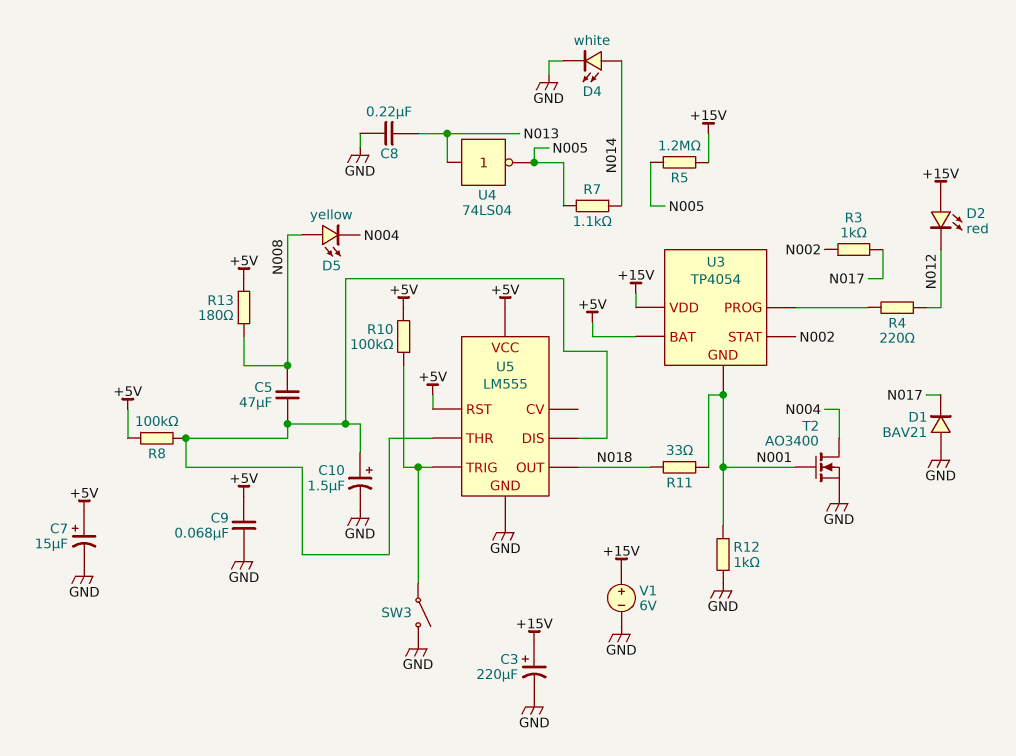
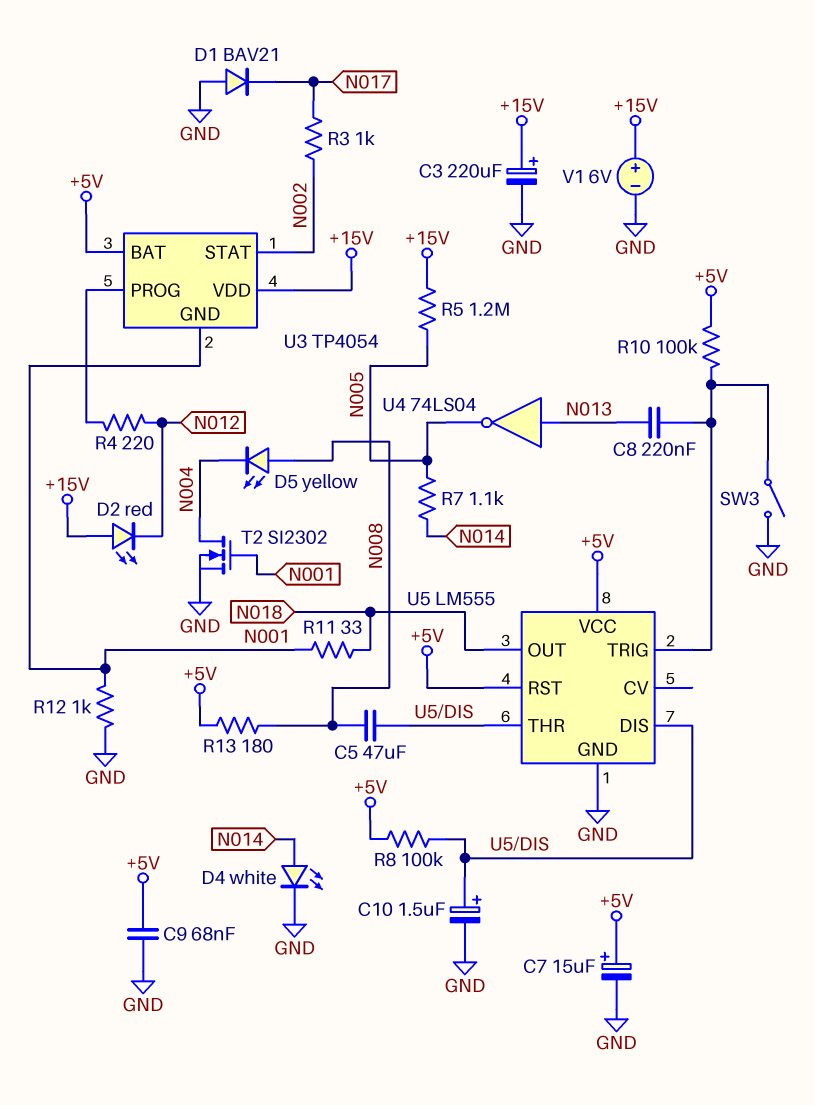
C8: 220nF (GND, N013) -> 220nF (N013, U5/TRIG)
T2: NMOS AO3400 (G N001, D N004, S GND) -> NMOS SI2302 (G N001, D N004, S GND)

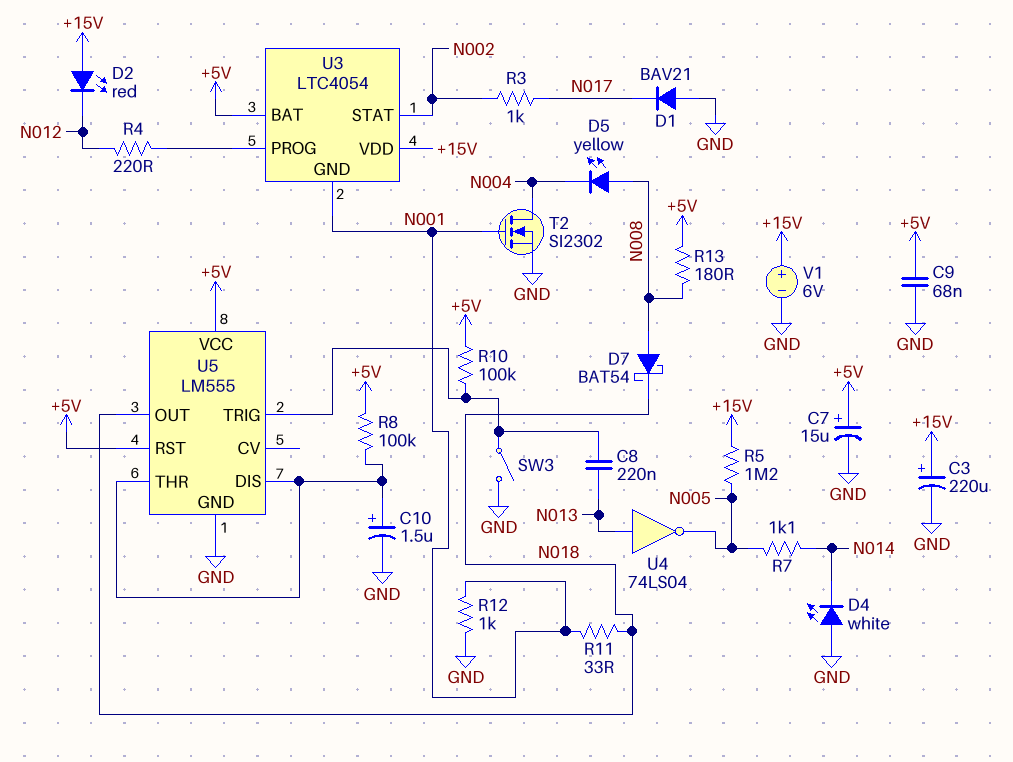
C5: 47uF (N008, U5/DIS) -> none
D4: LED white (A N014, K GND) -> LED white (A GND, K N014)
D7: none -> schottky BAT54 (A N008, K N018)
U3: TP4054 -> LTC4054

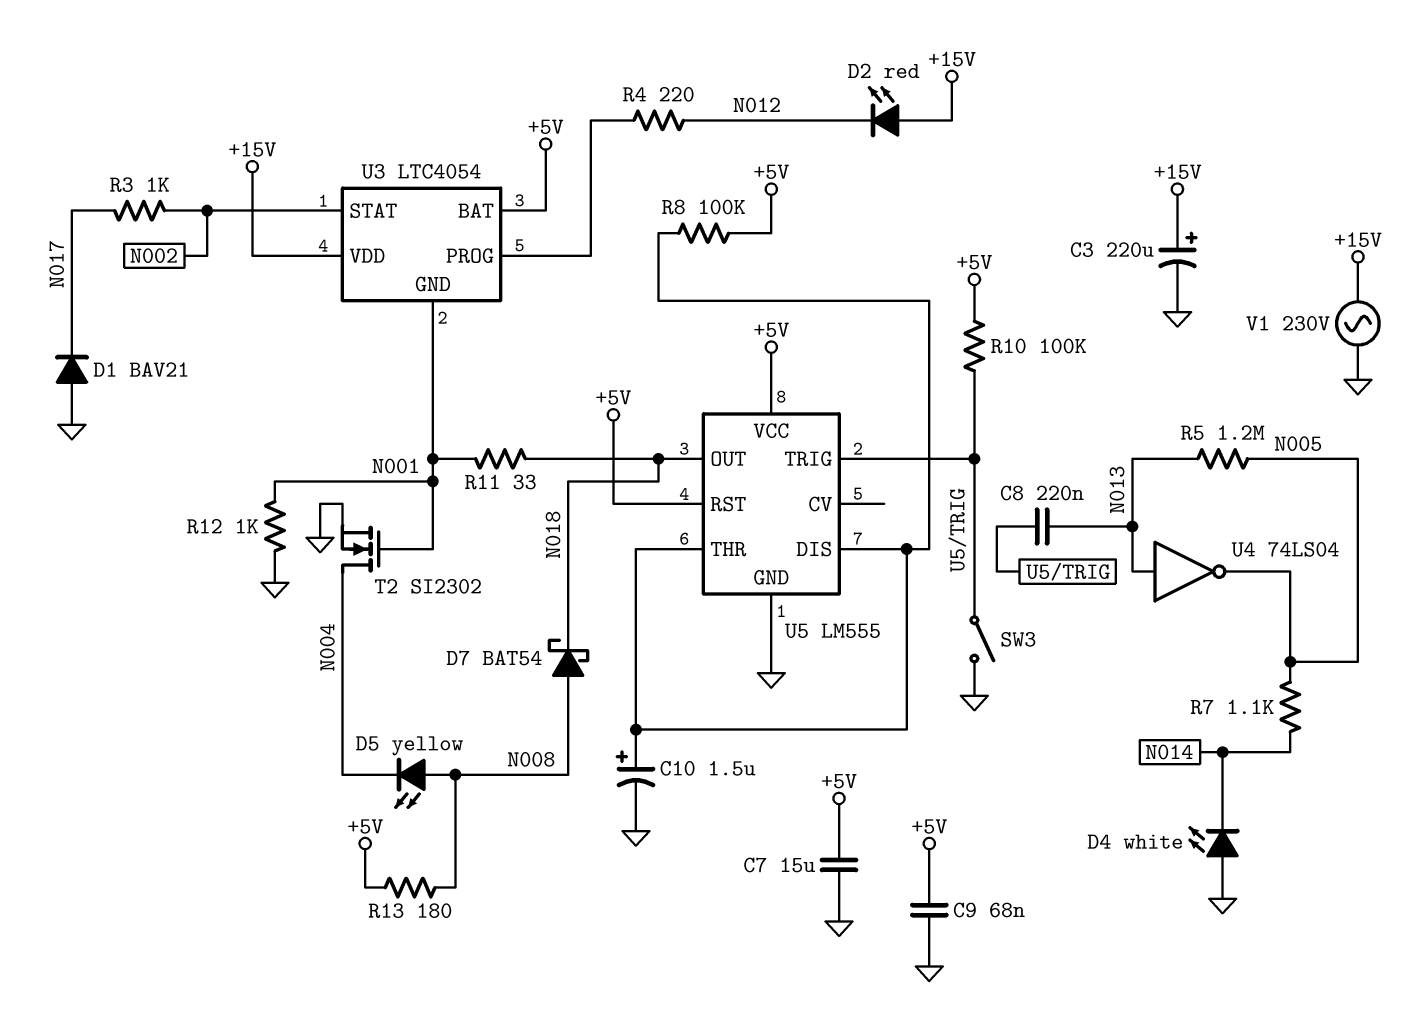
C7: 15uF (plus +5V, minus GND) -> 15uF (+5V, GND)
R5: 1.2M (+15V, N005) -> 1.2M (N005, N013)
V1: 6V (plus +15V, minus GND) -> AC 230V (+15V, GND)

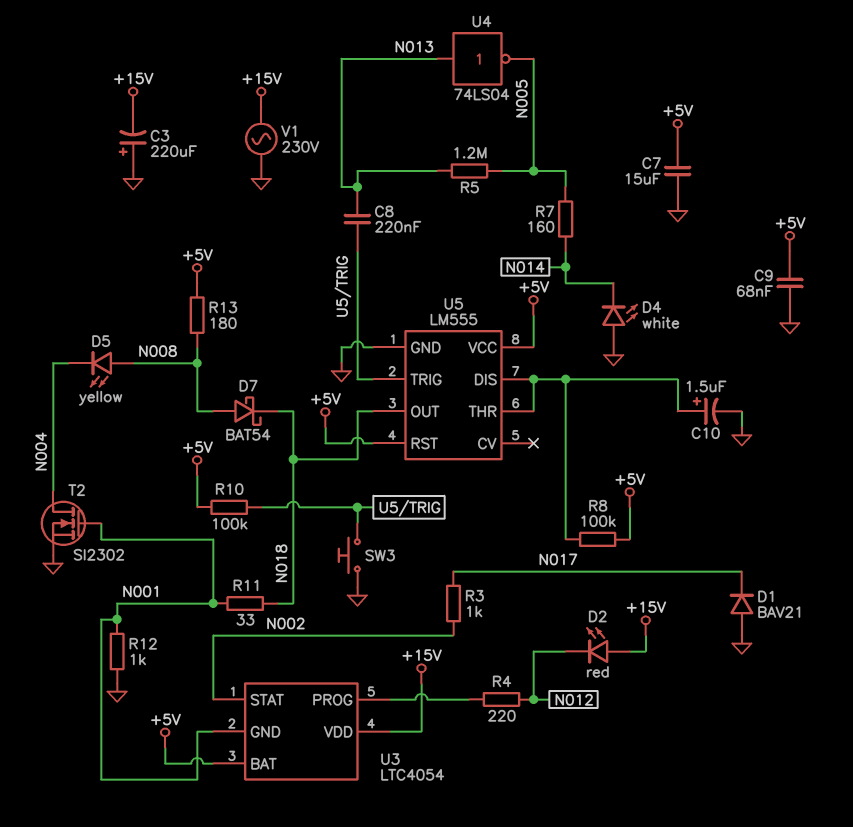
C3: 220uF (plus +15V, minus GND) -> 220uF (plus GND, minus +15V)
R7: 1.1k (N005, N014) -> 160 (N005, N014)
SW3: switch (GND, U5/TRIG) -> button (GND, U5/TRIG)

